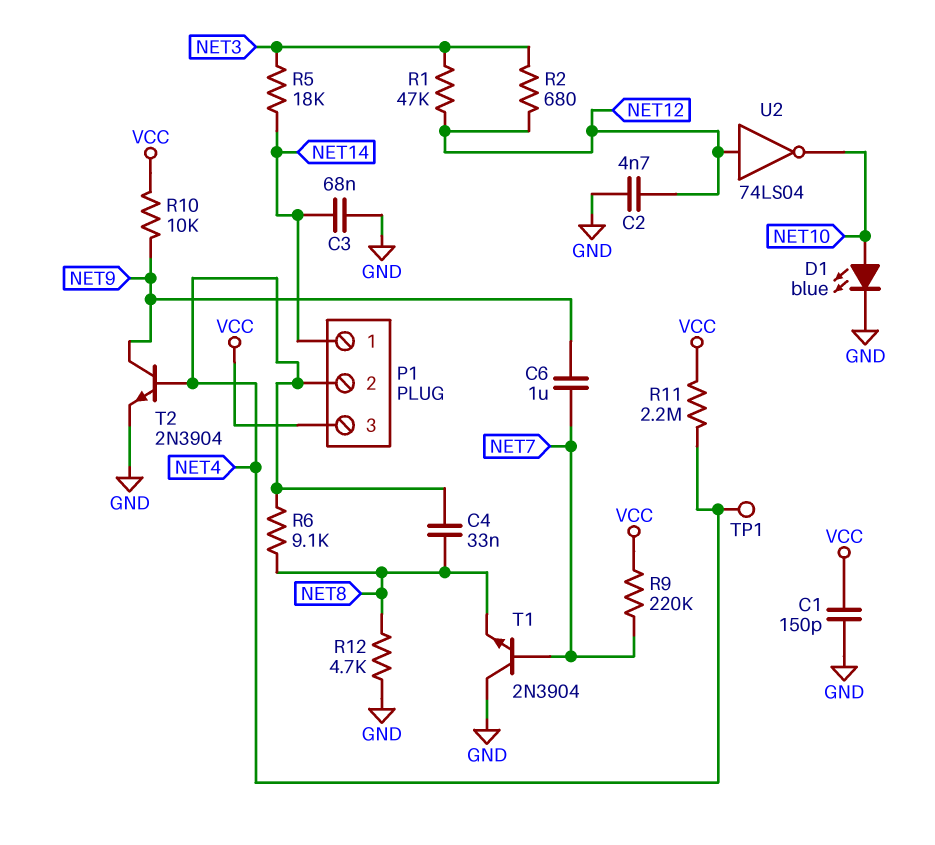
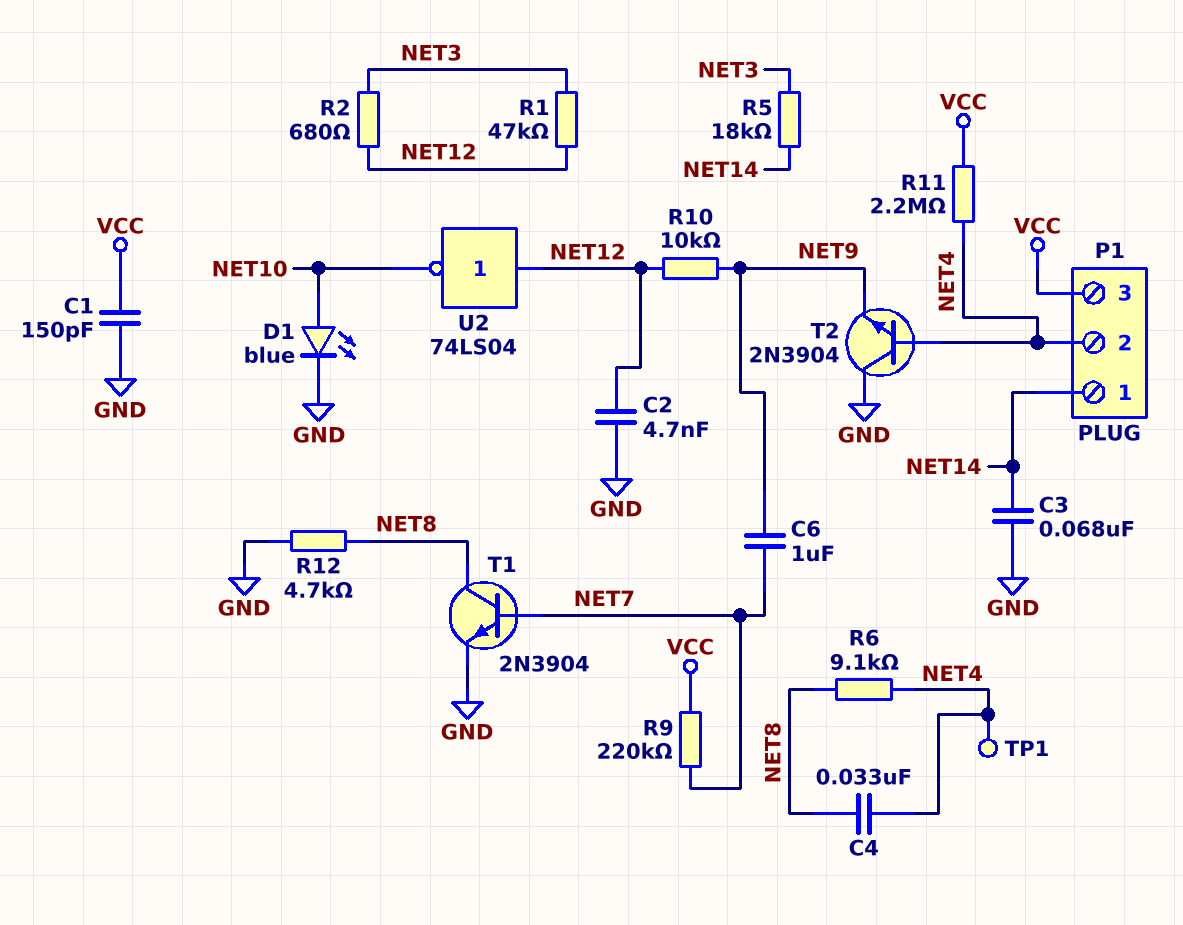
R10: 10k (NET9, VCC) -> 10k (NET9, NET12)
T1: NPN 2N3904 (B NET7, C GND, E NET8) -> NPN 2N3904 (B NET7, C NET8, E GND)
T2: NPN 2N3904 (B NET4, C NET9, E GND) -> NPN 2N3904 (B NET4, C GND, E NET9)

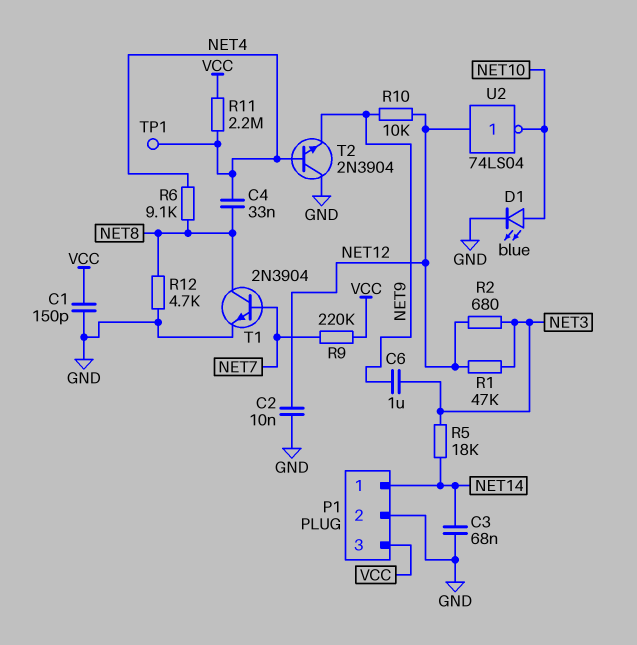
C2: 4.7nF (GND, NET12) -> 10nF (GND, NET12)
C6: 1uF (NET7, NET9) -> 1uF (NET3, NET9)
P1 pin 2: NET4 -> GND

